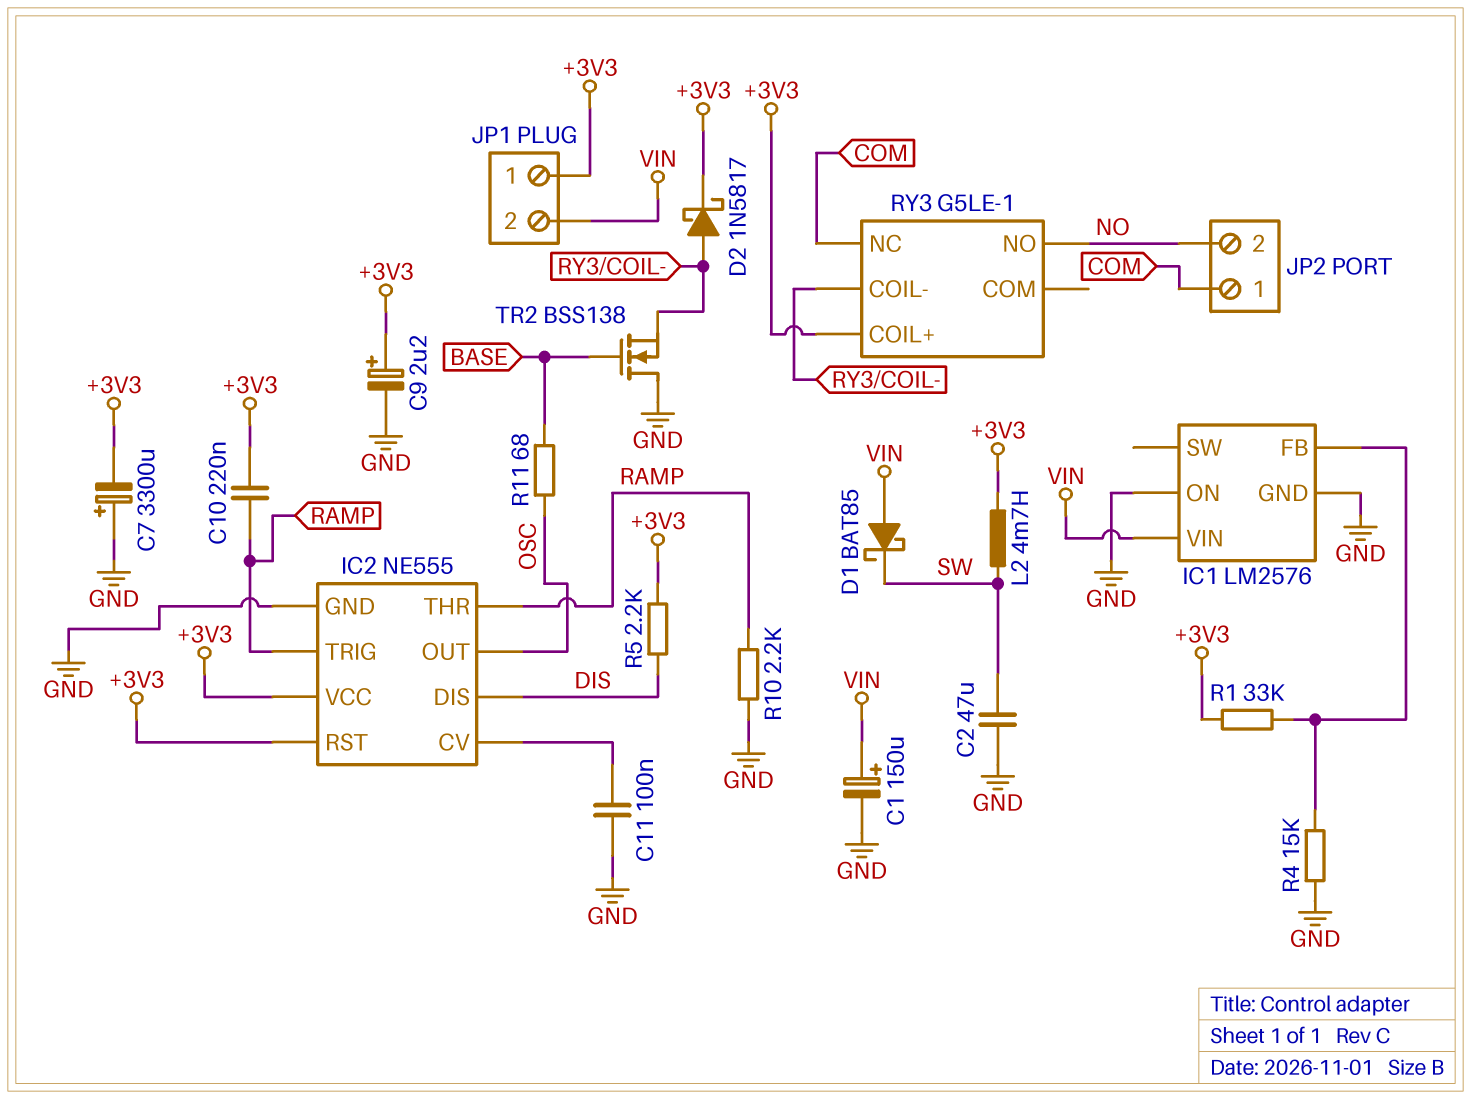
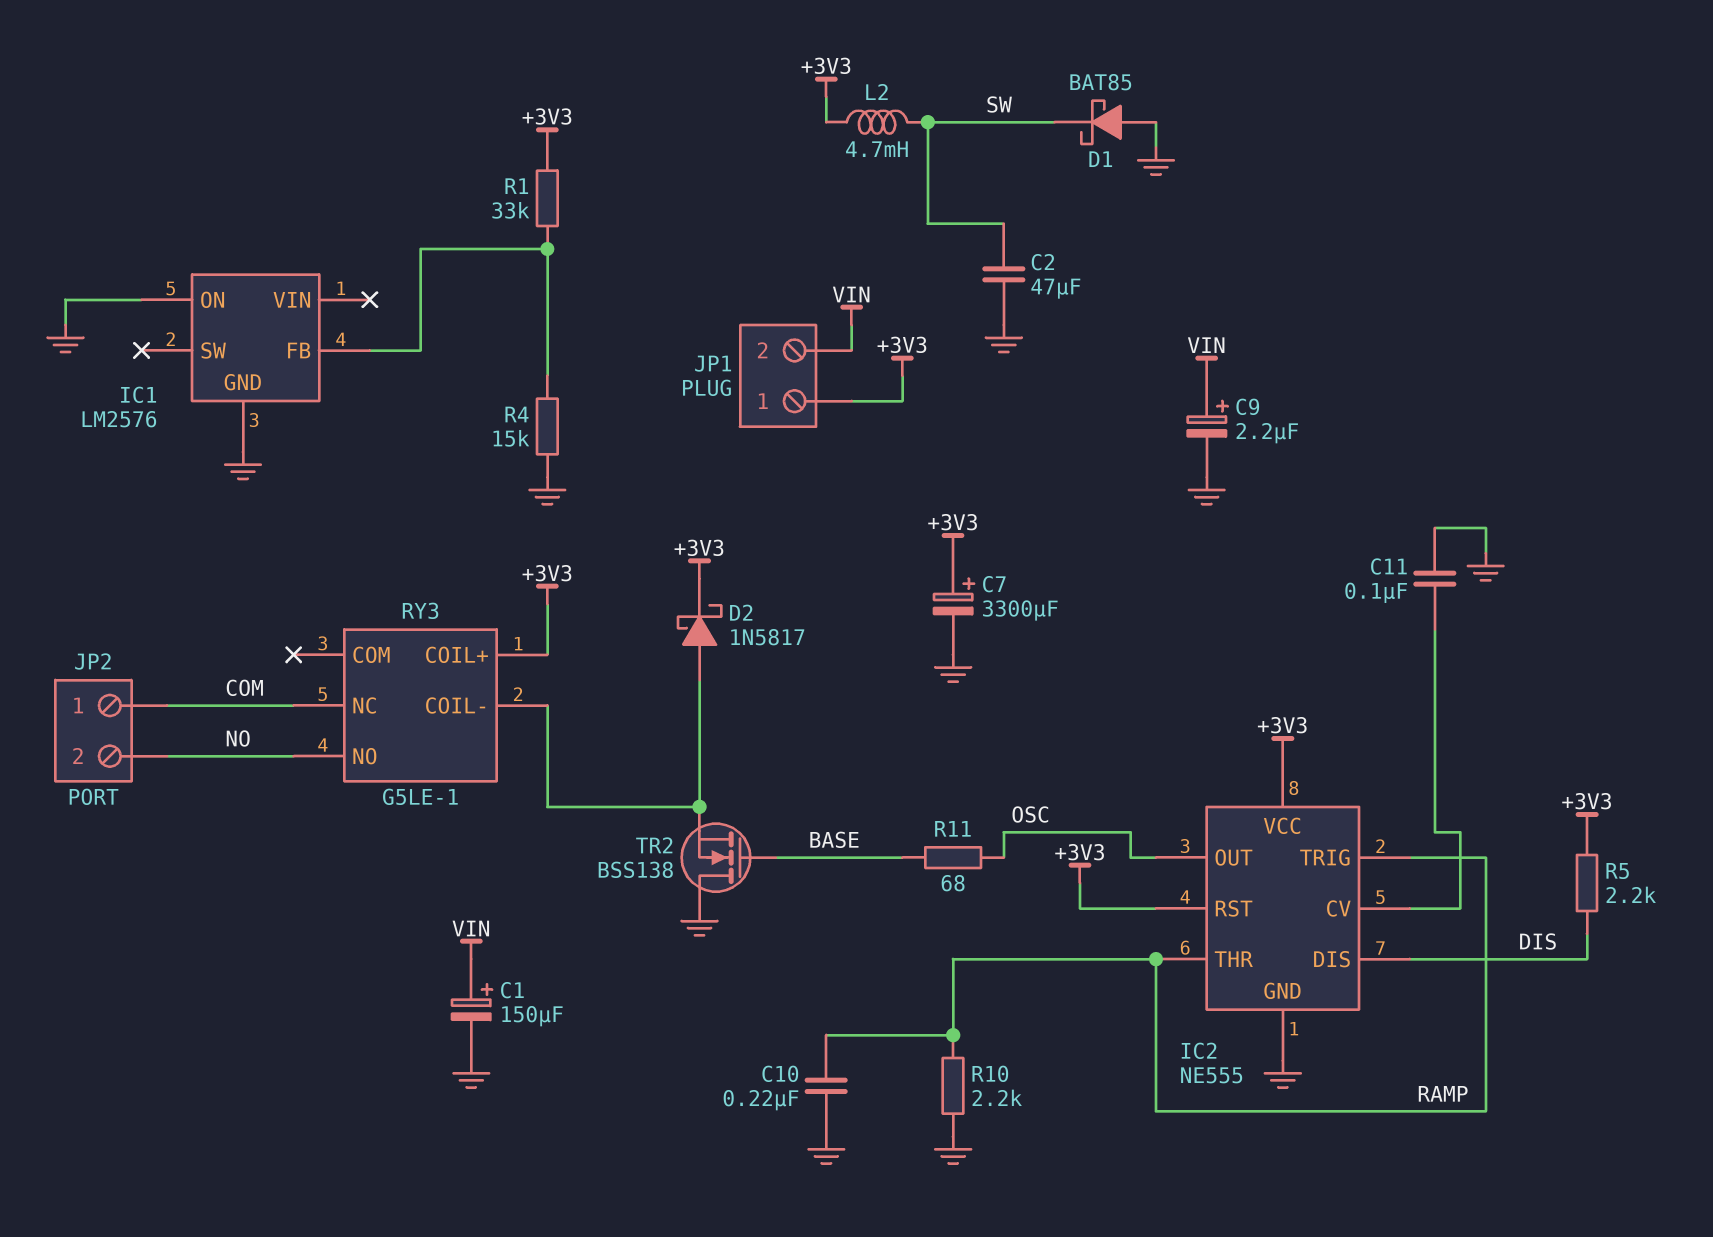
C7: 3300uF (plus GND, minus +3V3) -> 3300uF (plus +3V3, minus GND)
C9: 2.2uF (plus +3V3, minus GND) -> 2.2uF (plus VIN, minus GND)
C10: 220nF (+3V3, RAMP) -> 220nF (GND, RAMP)
D1: schottky BAT85 (A VIN, K SW) -> schottky BAT85 (A GND, K SW)
IC1 pin VIN: VIN -> none

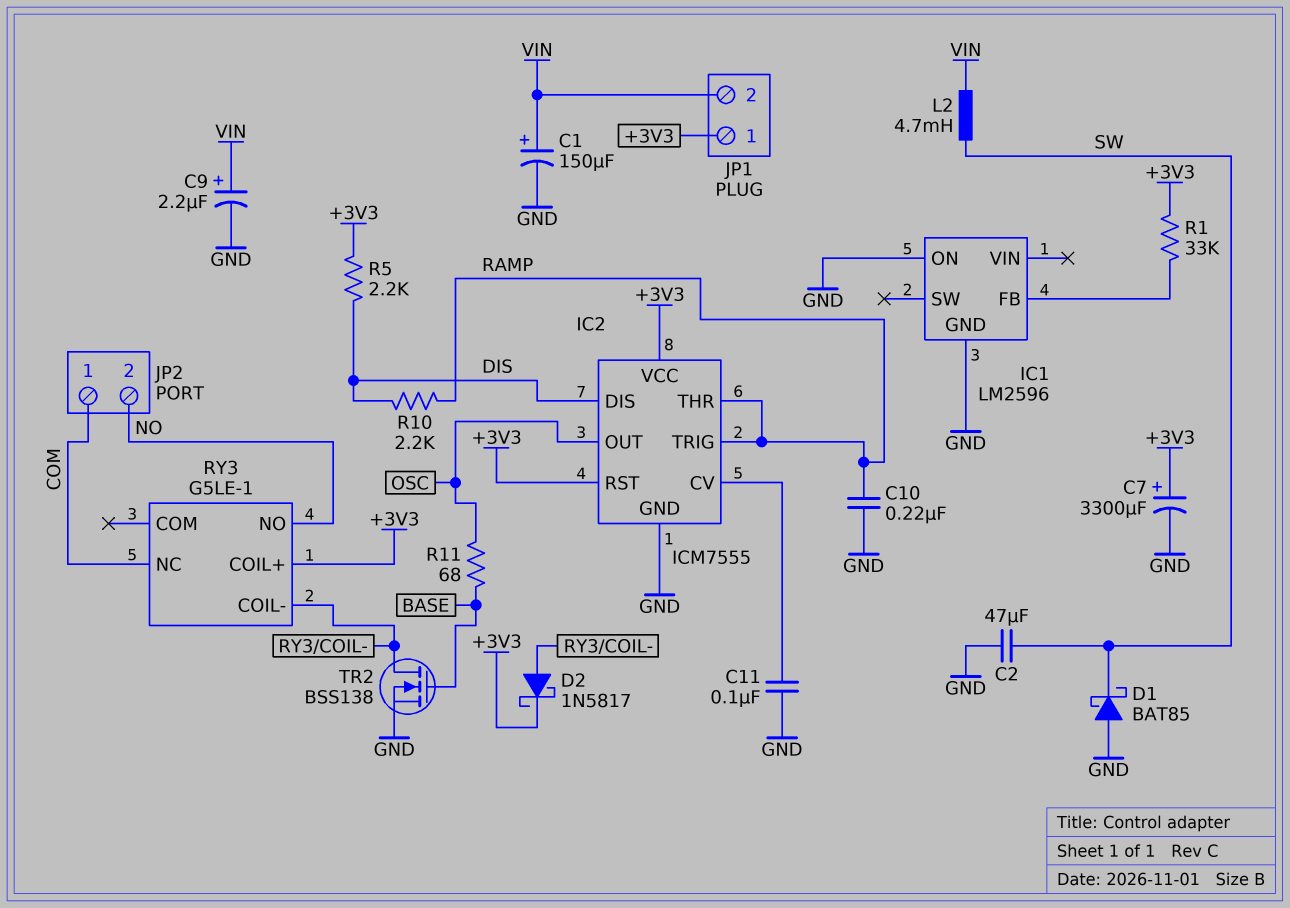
IC1: LM2576 -> LM2596
IC2: NE555 -> ICM7555
L2: 4.7mH (+3V3, SW) -> 4.7mH (SW, VIN)
R4: 15k (GND, IC1/FB) -> none
R10: 2.2k (GND, RAMP) -> 2.2k (DIS, RAMP)
TR2: NMOS BSS138 (G BASE, D GND, S RY3/COIL-) -> NMOS BSS138 (G BASE, D RY3/COIL-, S GND)

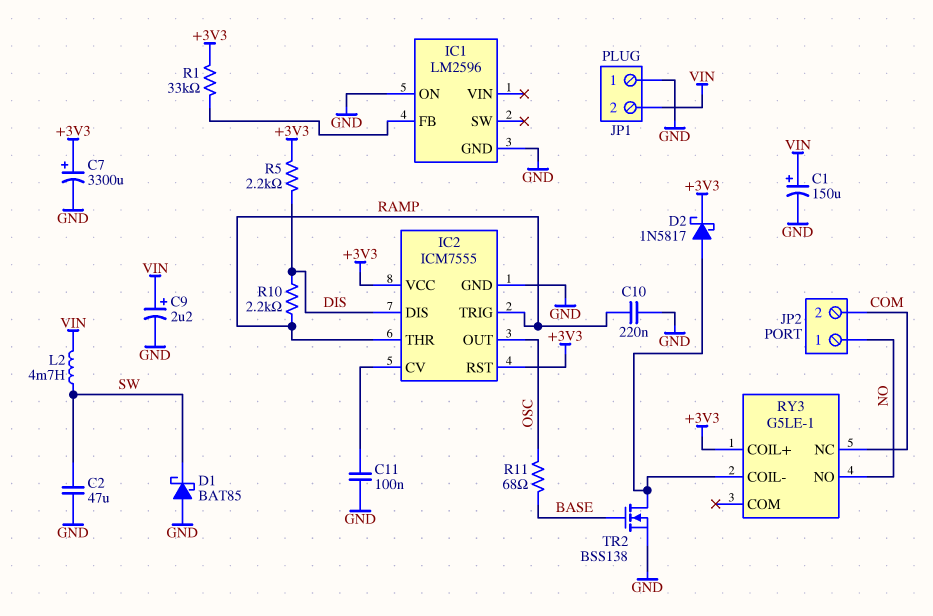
JP1 pin 1: +3V3 -> GND
JP2 pin 1: COM -> NO
JP2 pin 2: NO -> COM

